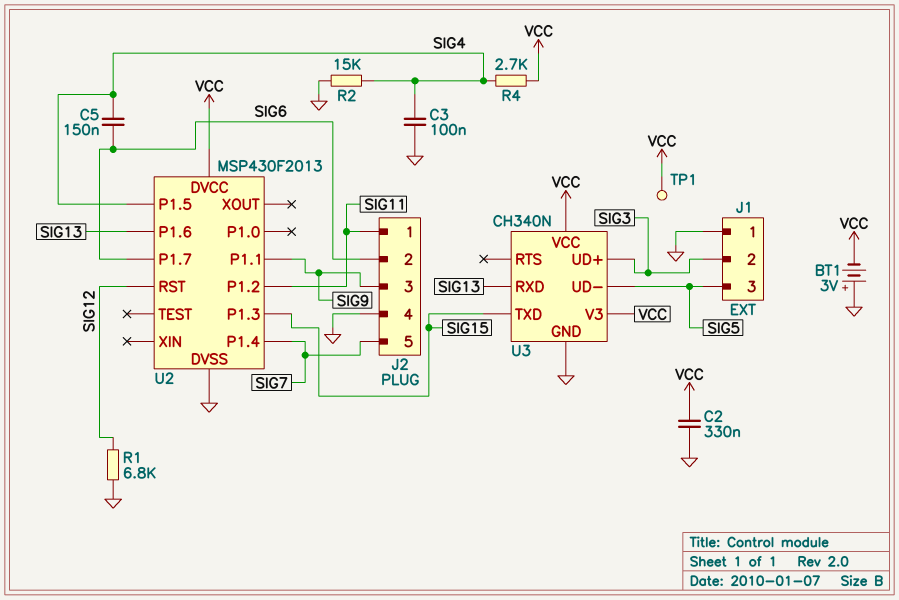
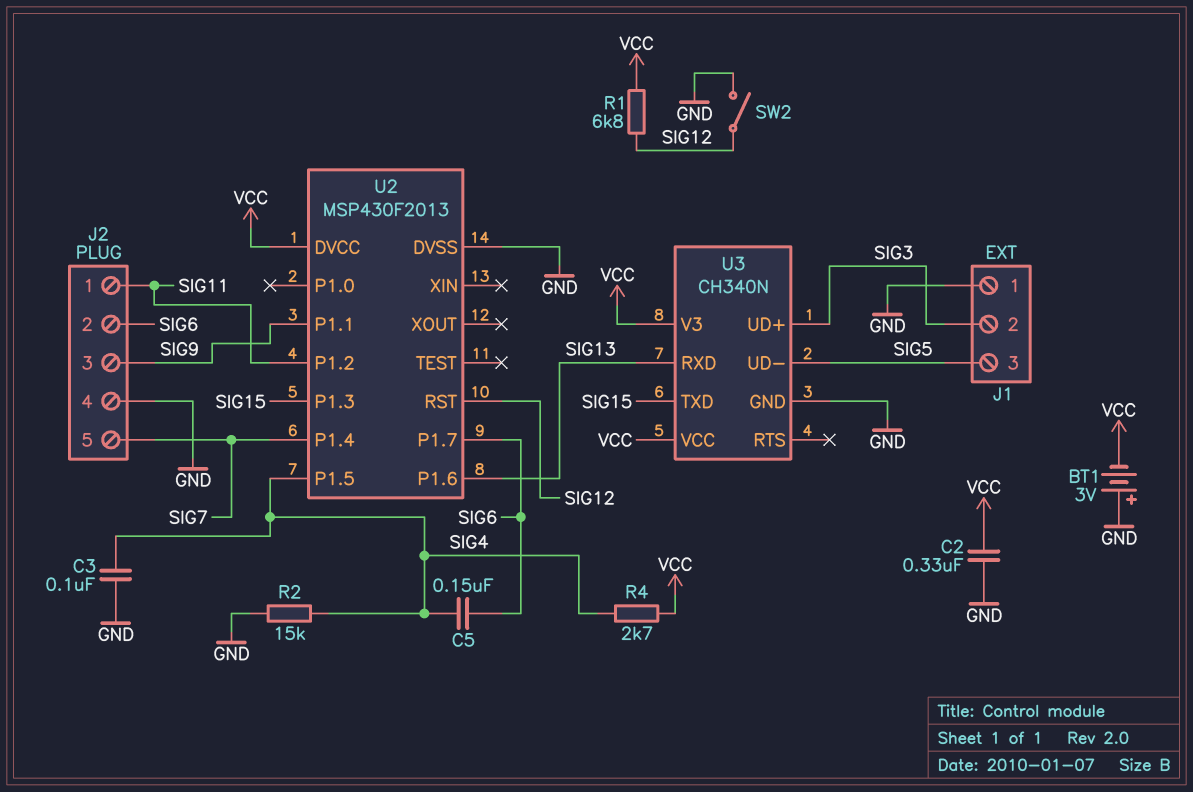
R1: 6.8k (GND, SIG12) -> 6.8k (SIG12, VCC)
SW2: none -> switch (GND, SIG12)
TP1: test point (VCC) -> none

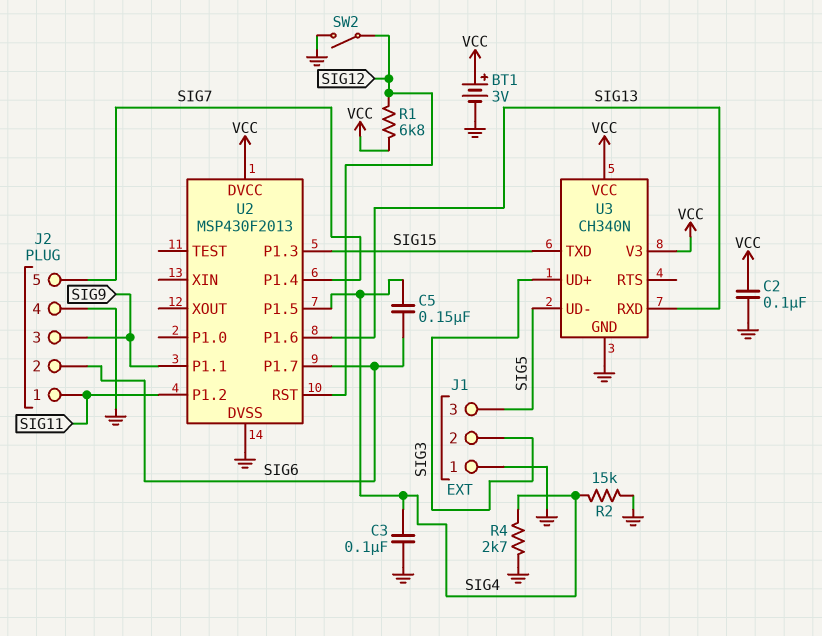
BT1: 3V (plus GND, minus VCC) -> 3V (plus VCC, minus GND)
C2: 330nF (GND, VCC) -> 100nF (GND, VCC)
R4: 2.7k (SIG4, VCC) -> 2.7k (GND, SIG4)

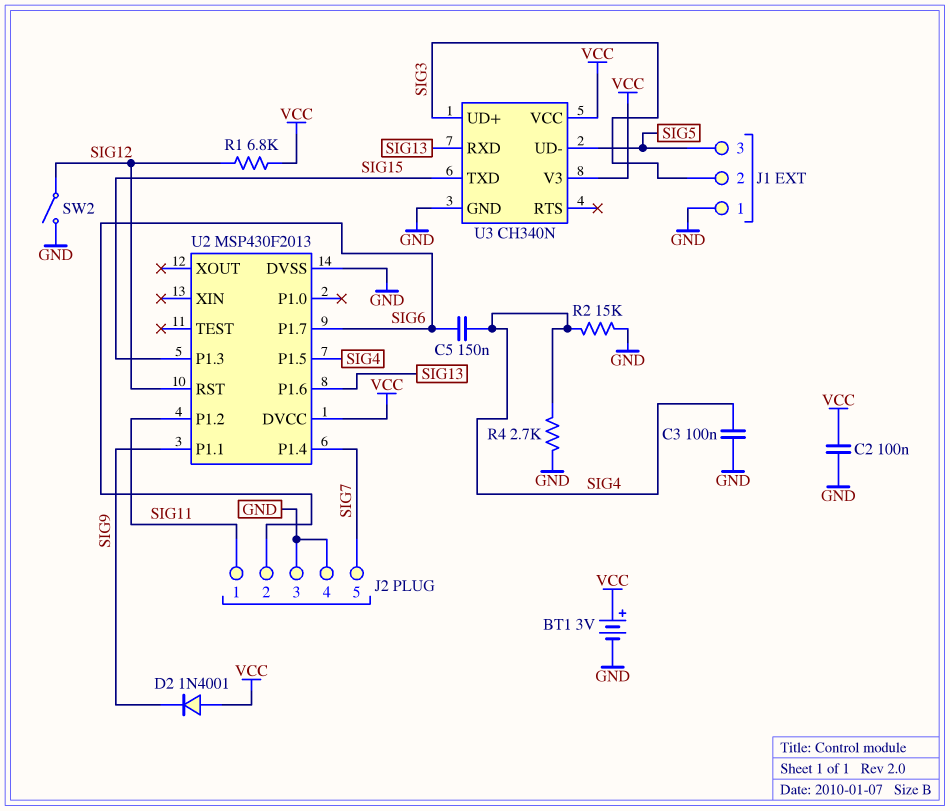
D2: none -> diode 1N4001 (A VCC, K SIG9)
J2 pin 3: SIG9 -> GND

